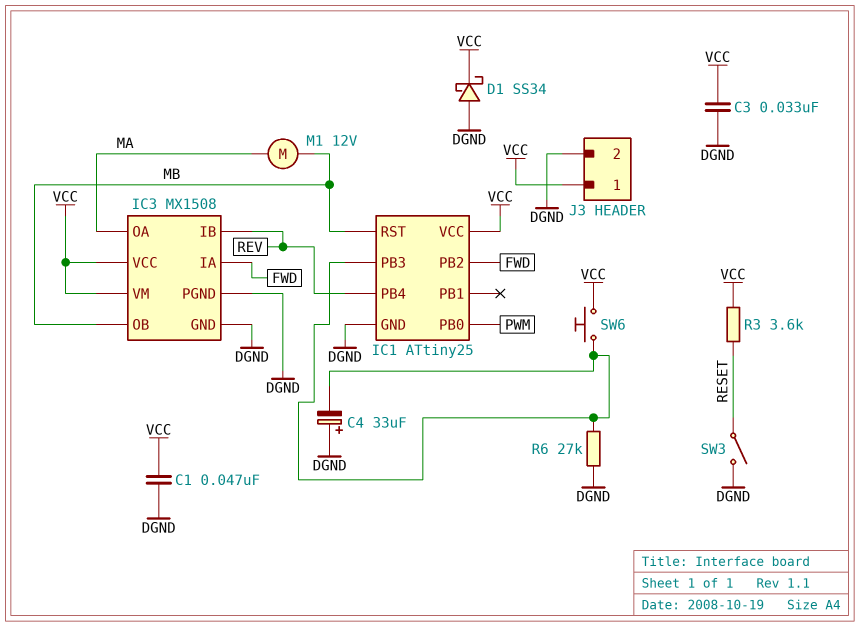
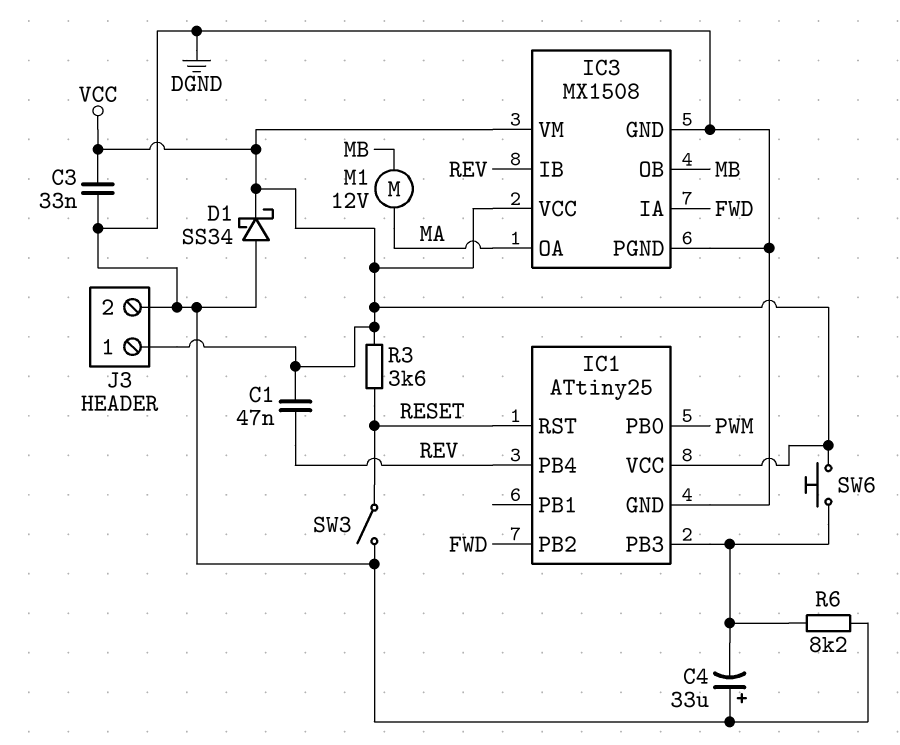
C1: 47nF (DGND, VCC) -> 47nF (REV, VCC)
IC1 pin RST: MB -> RESET
R6: 27k (DGND, IC1/PB3) -> 8.2k (DGND, IC1/PB3)

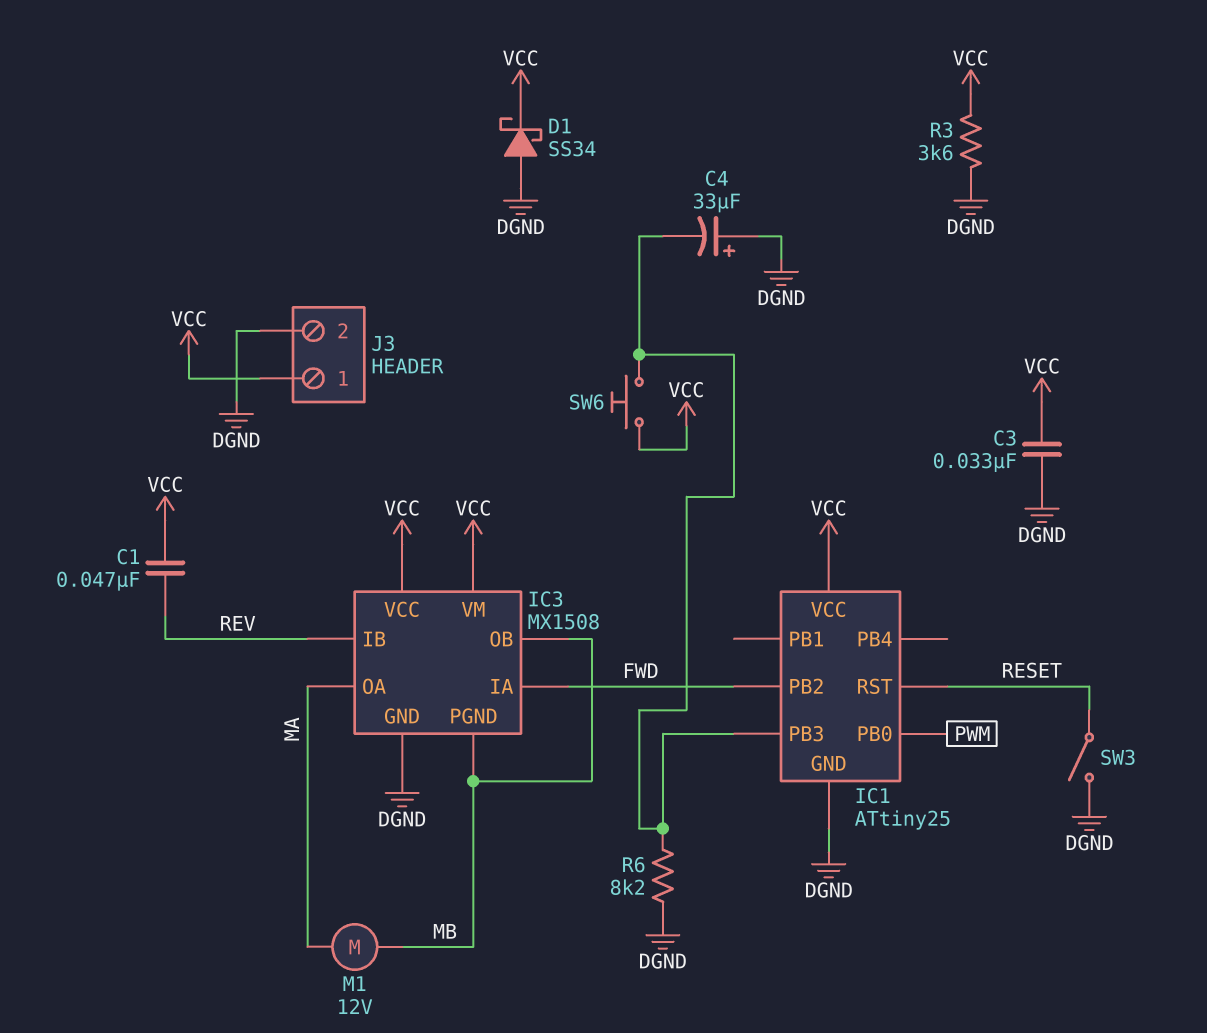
IC1 pin PB4: REV -> none
IC3 pin PGND: DGND -> MB
R3: 3.6k (RESET, VCC) -> 3.6k (DGND, VCC)

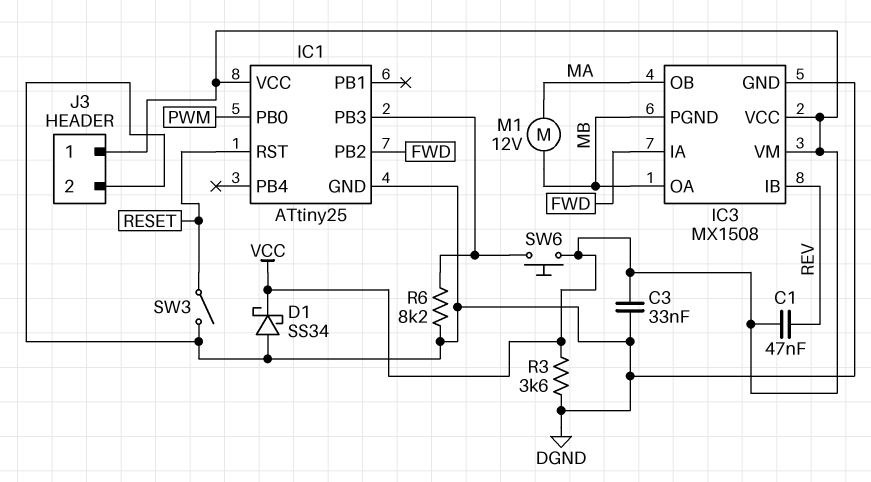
C4: 33uF (plus DGND, minus IC1/PB3) -> none
IC3 pin OA: MA -> MB
IC3 pin OB: MB -> MA

